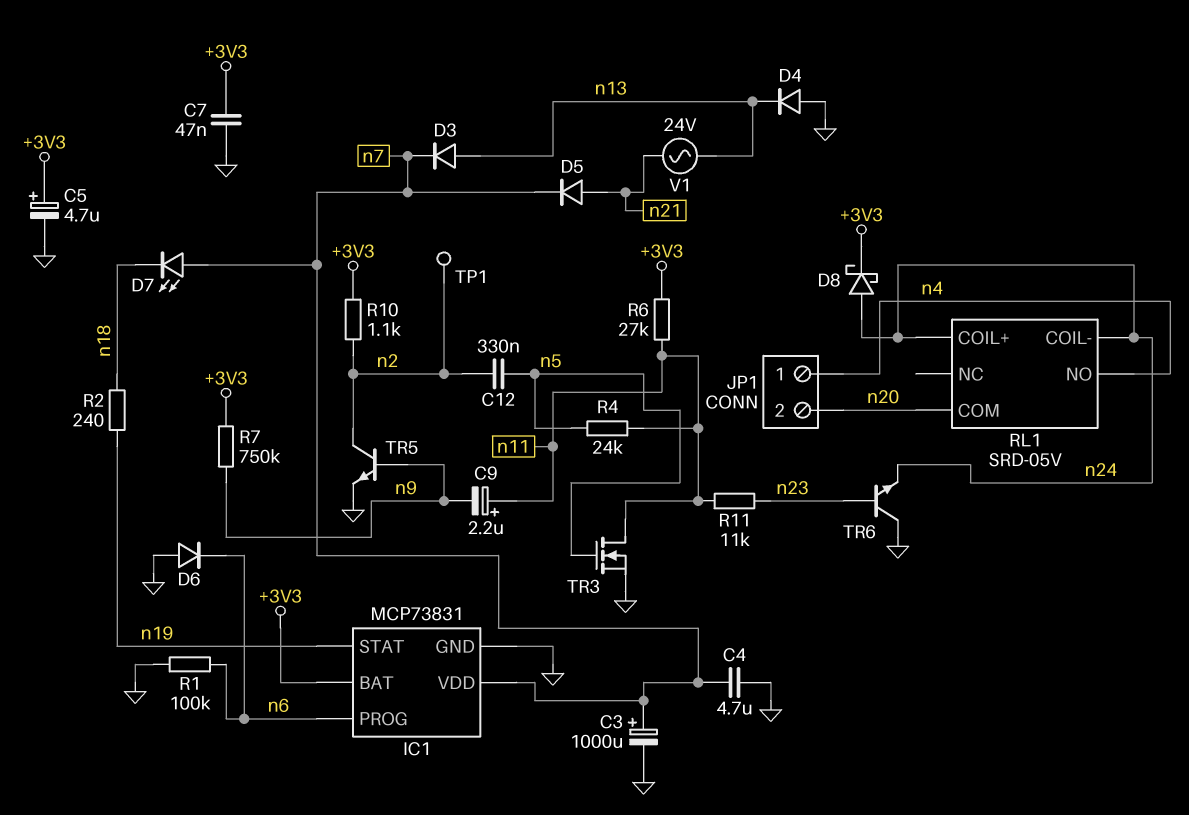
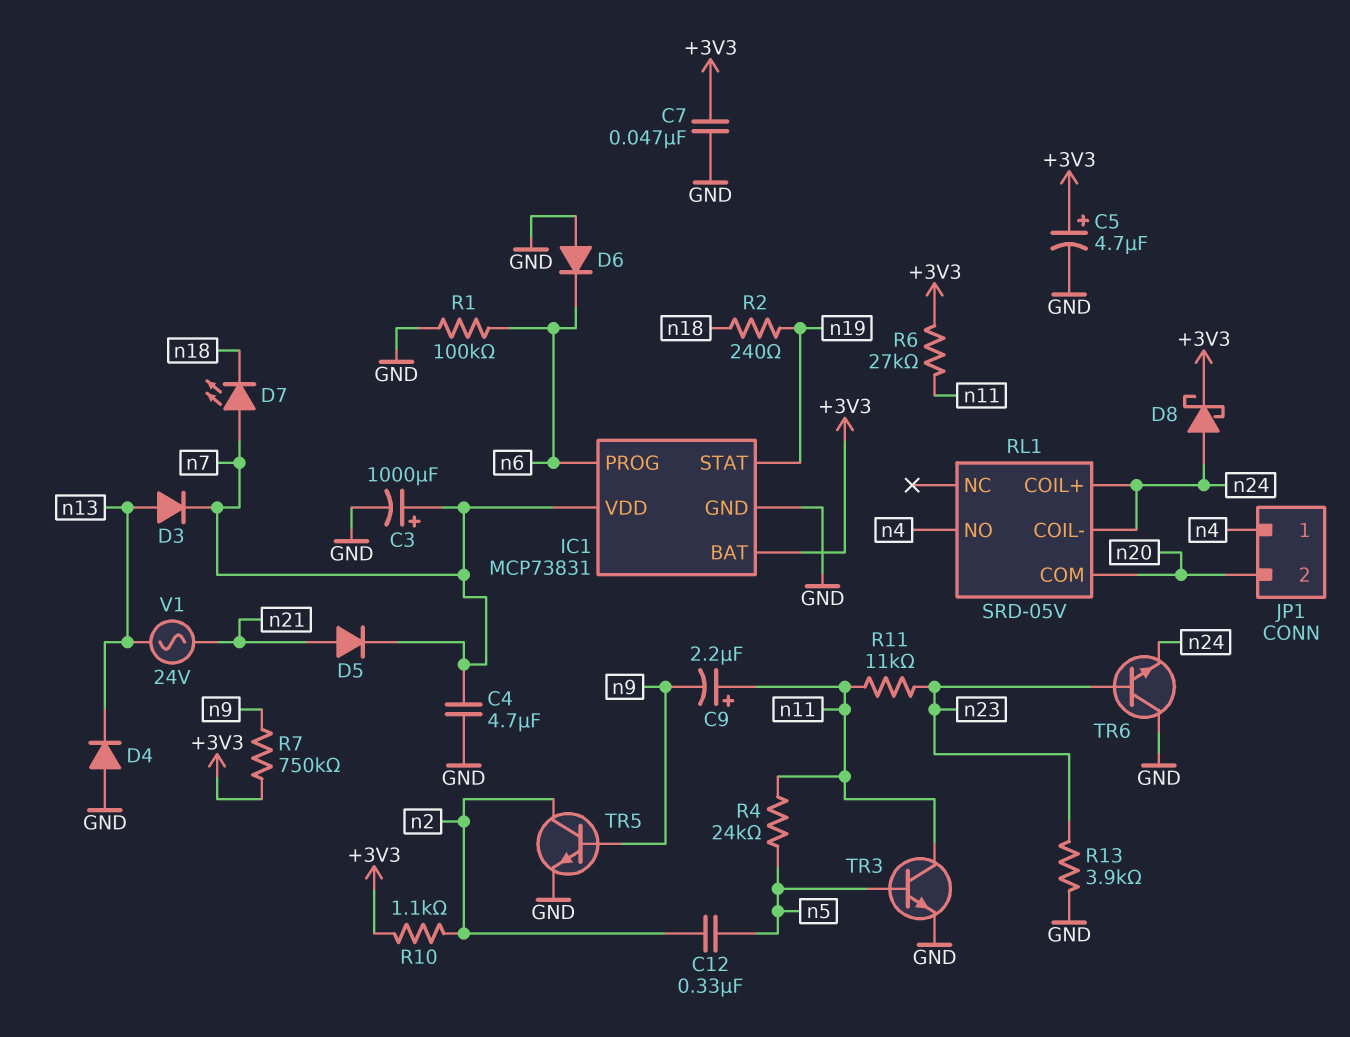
R13: none -> 3.9k (GND, n23)
TP1: test point (n2) -> none
TR3: NMOS (G n5, D n11, S GND) -> NPN (B n5, C n11, E GND)

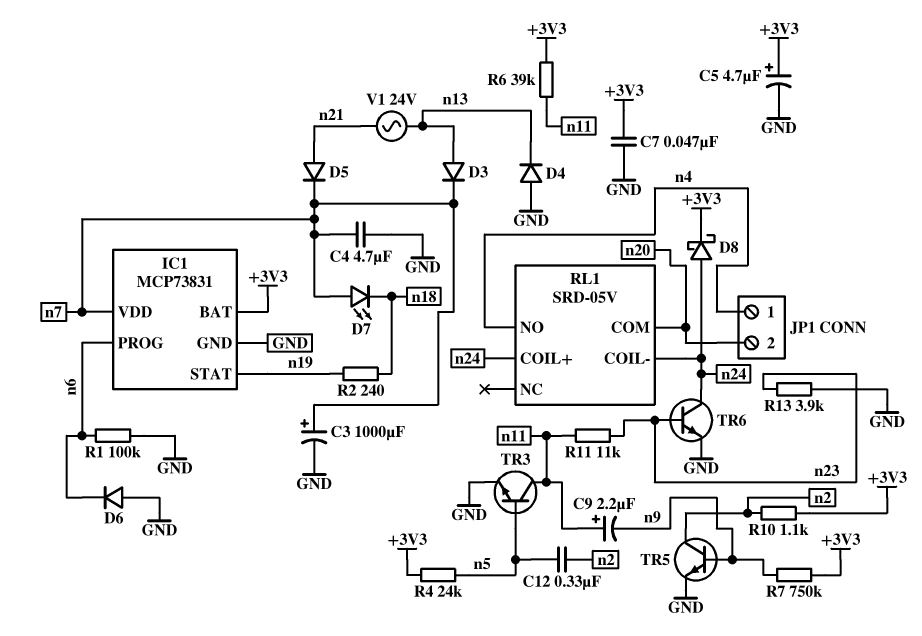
R4: 24k (n5, n11) -> 24k (+3V3, n5)
R6: 27k (+3V3, n11) -> 39k (+3V3, n11)
TR6: NPN (B n23, C GND, E n24) -> NPN (B n23, C n24, E GND)

